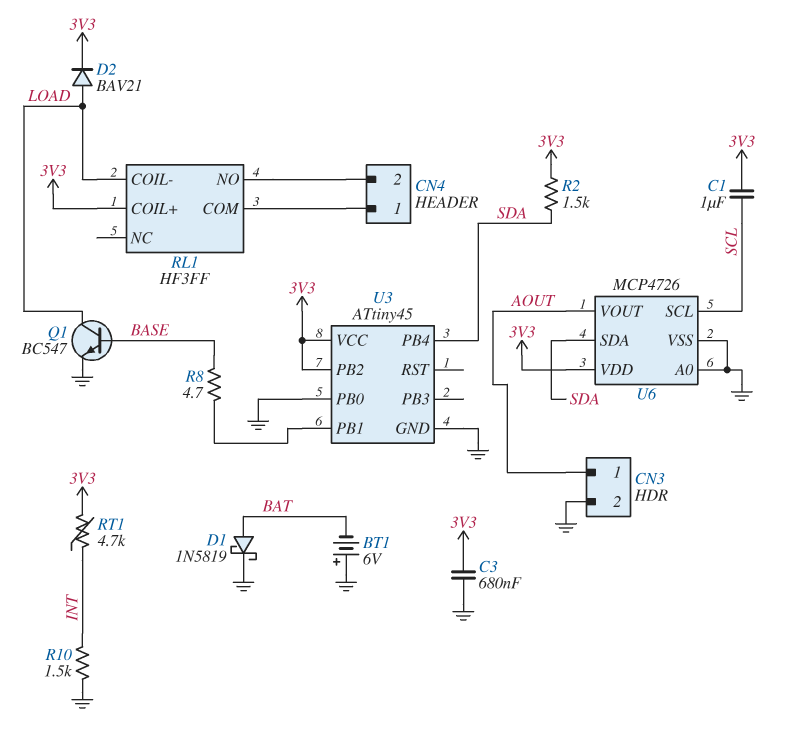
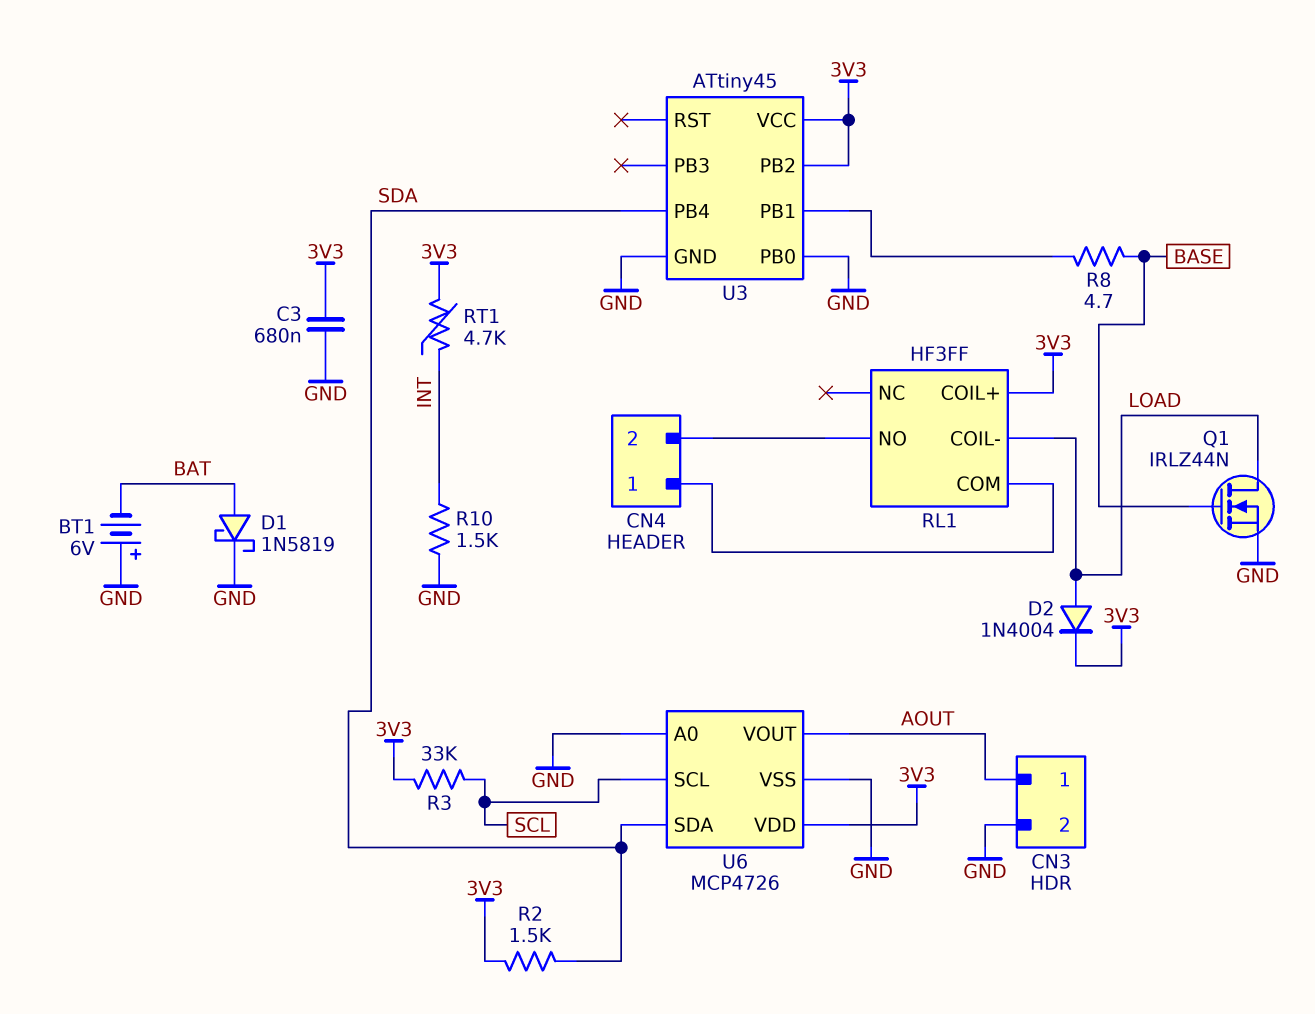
C1: 1uF (3V3, SCL) -> none
D2: diode BAV21 (A LOAD, K 3V3) -> diode 1N4004 (A LOAD, K 3V3)
Q1: NPN BC547 (B BASE, C LOAD, E GND) -> NMOS IRLZ44N (G BASE, D LOAD, S GND)
R3: none -> 33k (3V3, SCL)

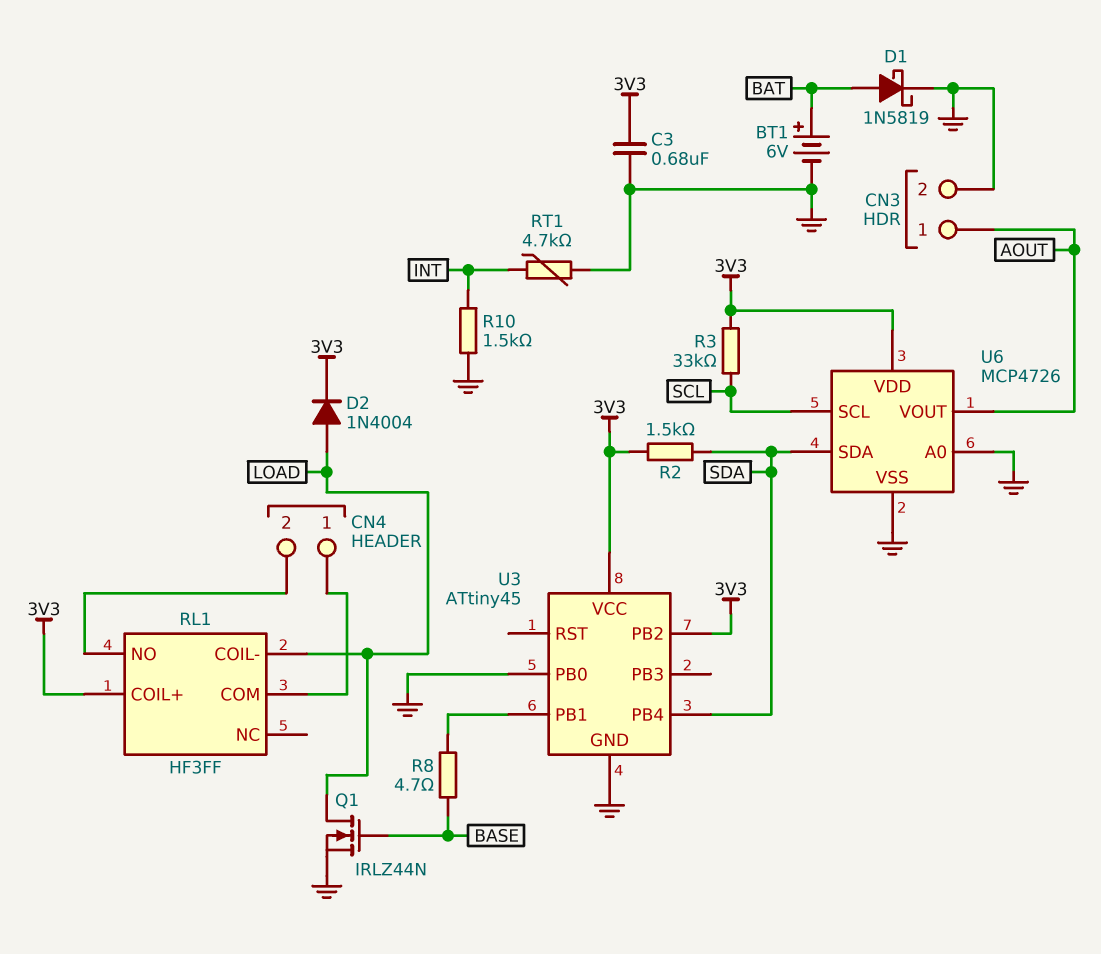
BT1: 6V (plus GND, minus BAT) -> 6V (plus BAT, minus GND)
RT1: 4.7k (3V3, INT) -> 4.7k (GND, INT)

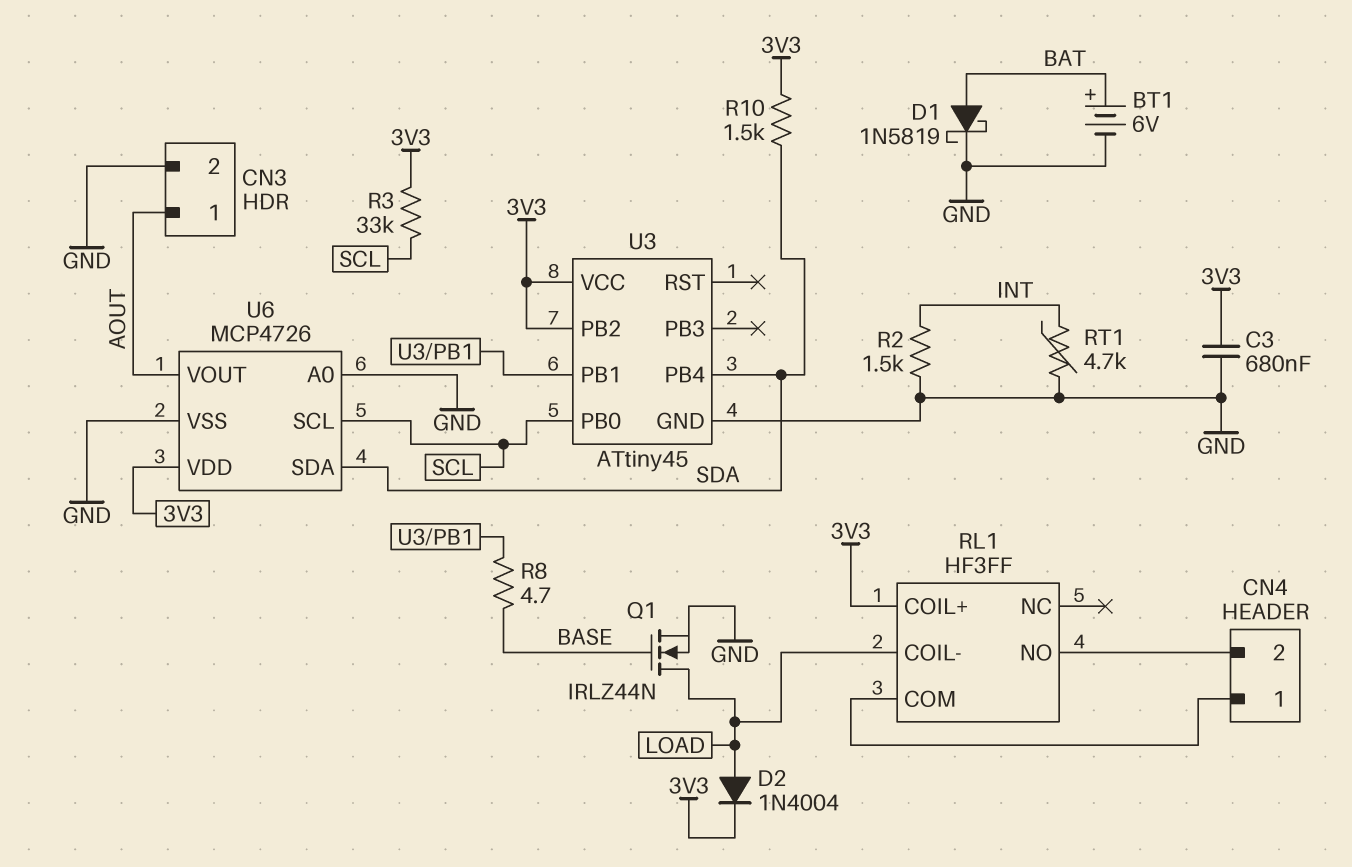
R2: 1.5k (3V3, SDA) -> 1.5k (GND, INT)
R10: 1.5k (GND, INT) -> 1.5k (3V3, SDA)
U3 pin PB0: GND -> SCL

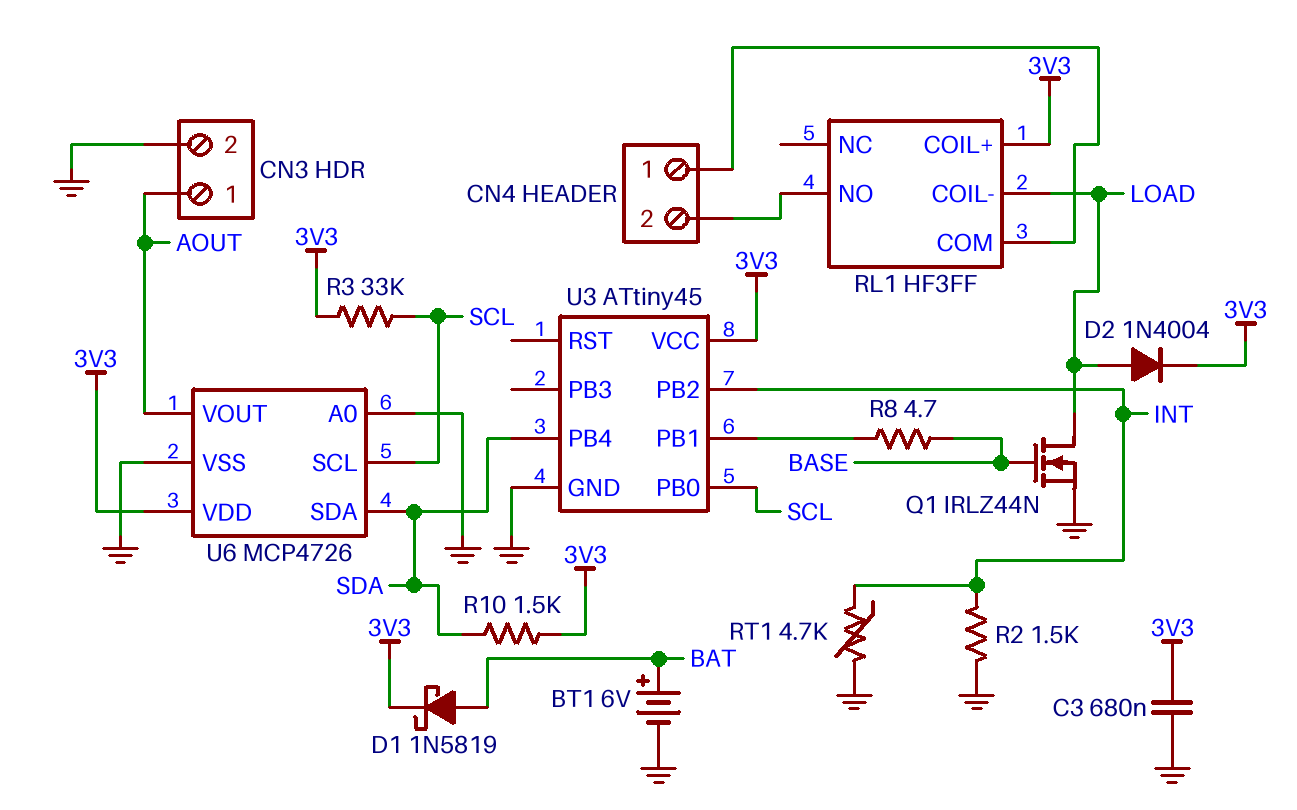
D1: schottky 1N5819 (A BAT, K GND) -> schottky 1N5819 (A BAT, K 3V3)
U3 pin PB2: 3V3 -> INT

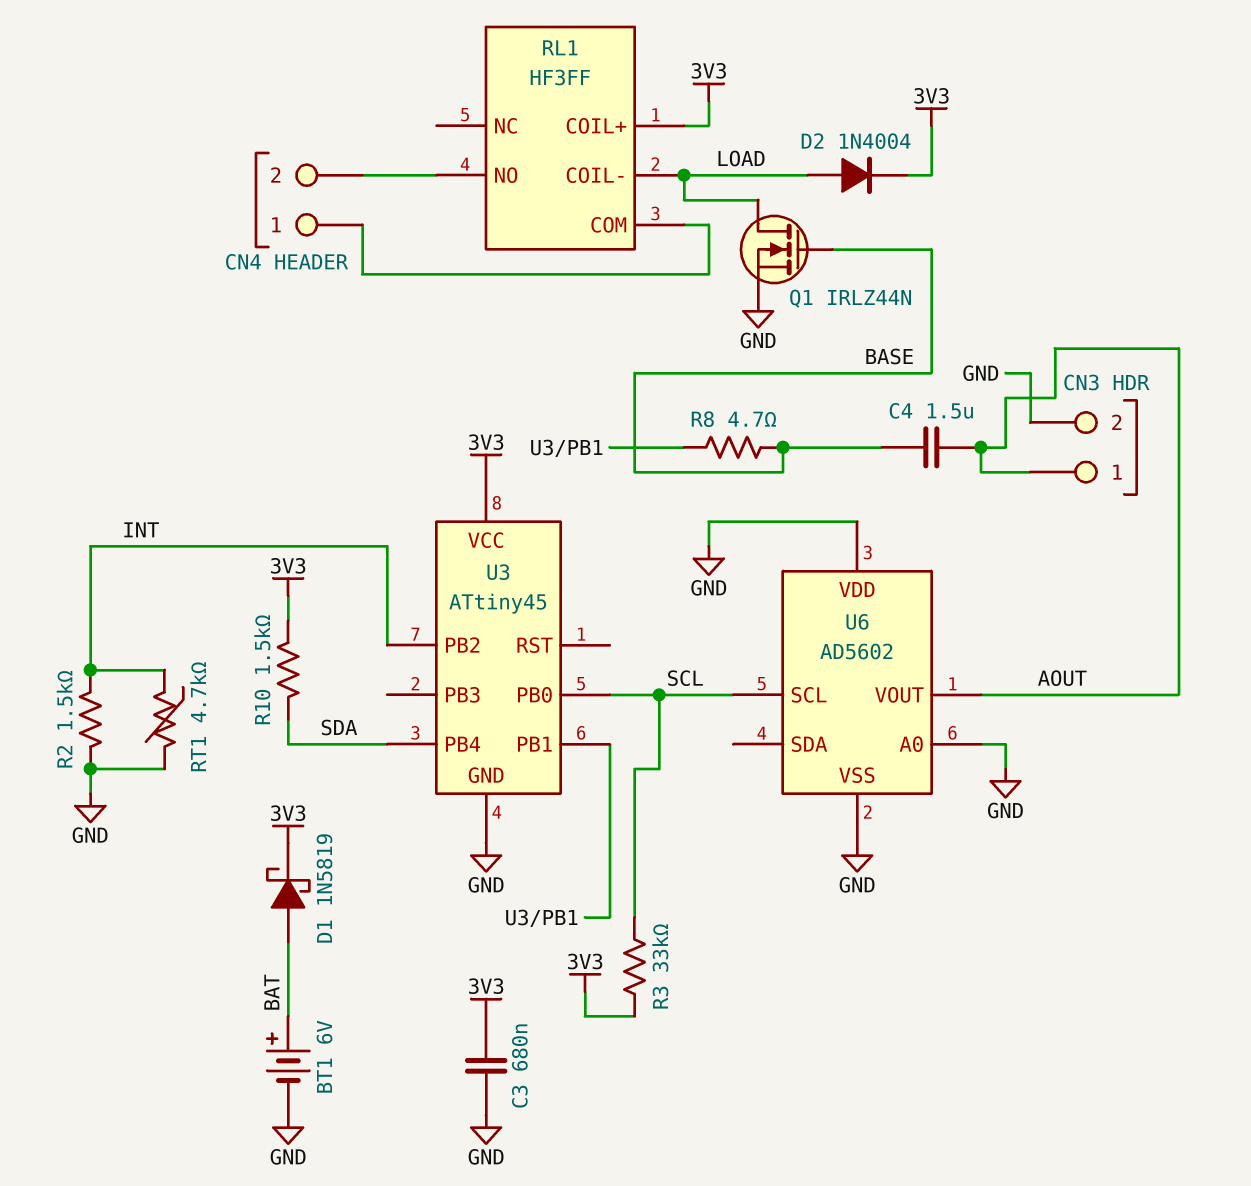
C4: none -> 1.5uF (AOUT, BASE)
U6: MCP4726 -> AD5602
U6 pin SDA: SDA -> none
U6 pin VDD: 3V3 -> GND

